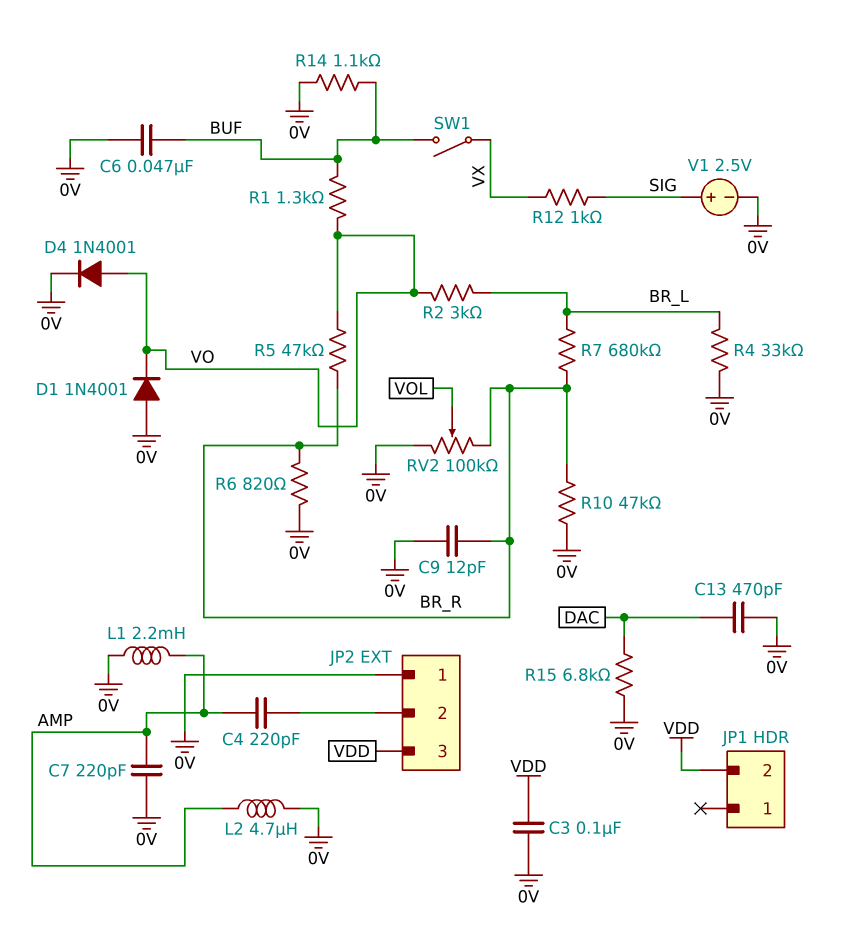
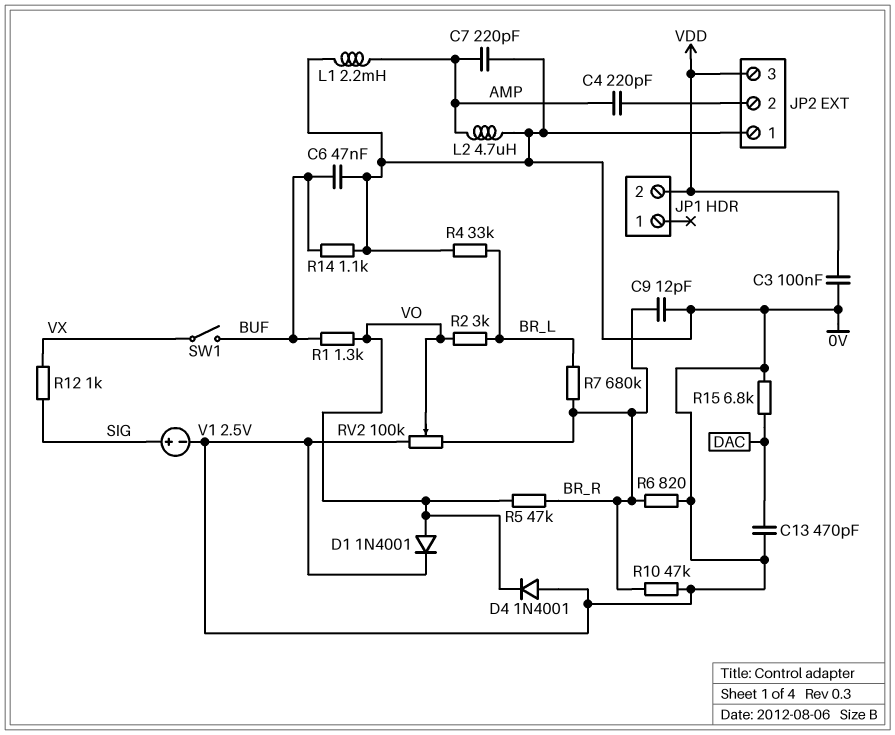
D1: diode 1N4001 (A 0V, K VO) -> diode 1N4001 (A VO, K 0V)
D4: diode 1N4001 (A VO, K 0V) -> diode 1N4001 (A 0V, K VO)
RV2: 100k (0V, BR_R, wiper VOL) -> 100k (0V, BR_R, wiper VO)

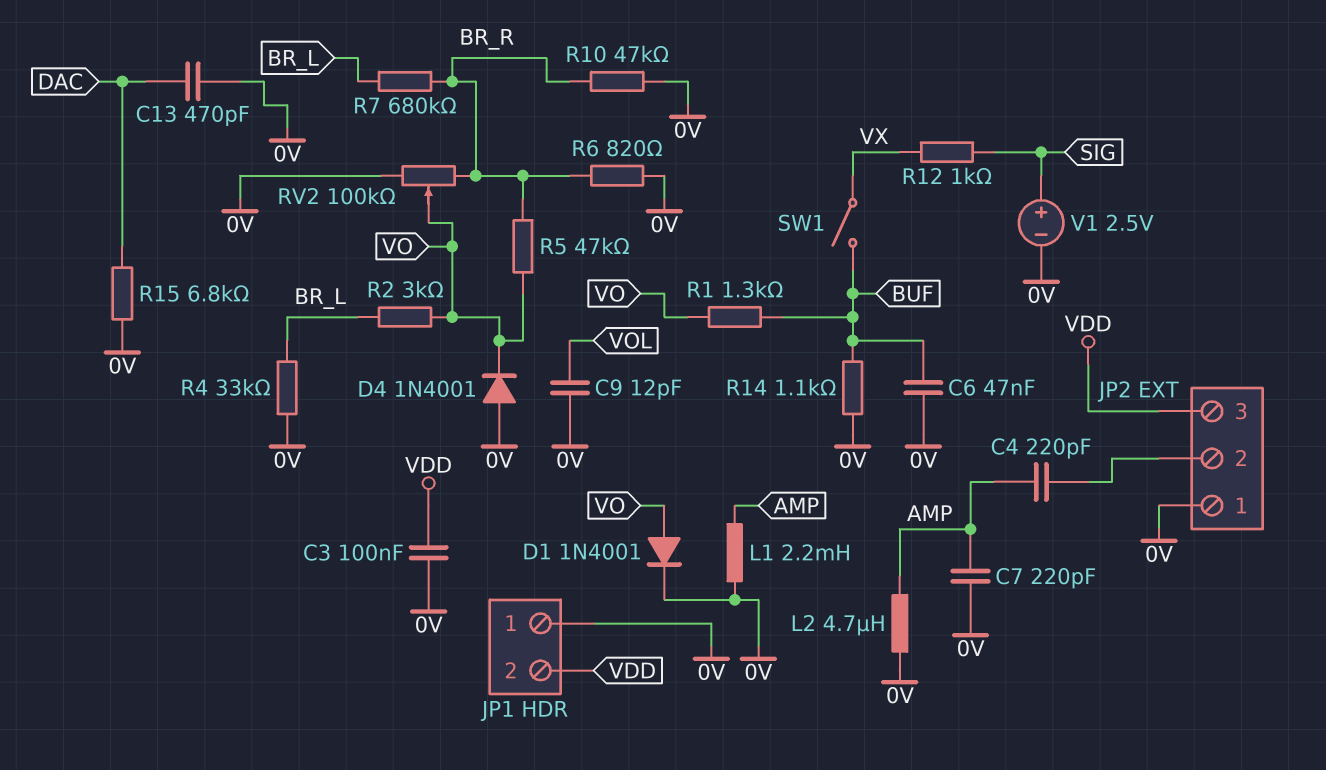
C9: 12pF (0V, BR_R) -> 12pF (0V, VOL)
JP1 pin 1: none -> 0V

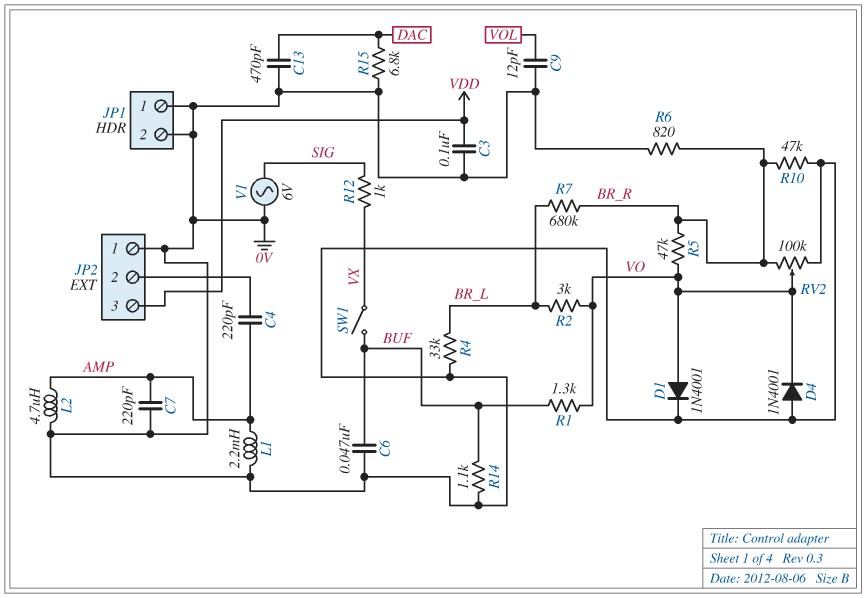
JP1 pin 2: VDD -> 0V
V1: 2.5V (plus SIG, minus 0V) -> AC 6V (0V, SIG)

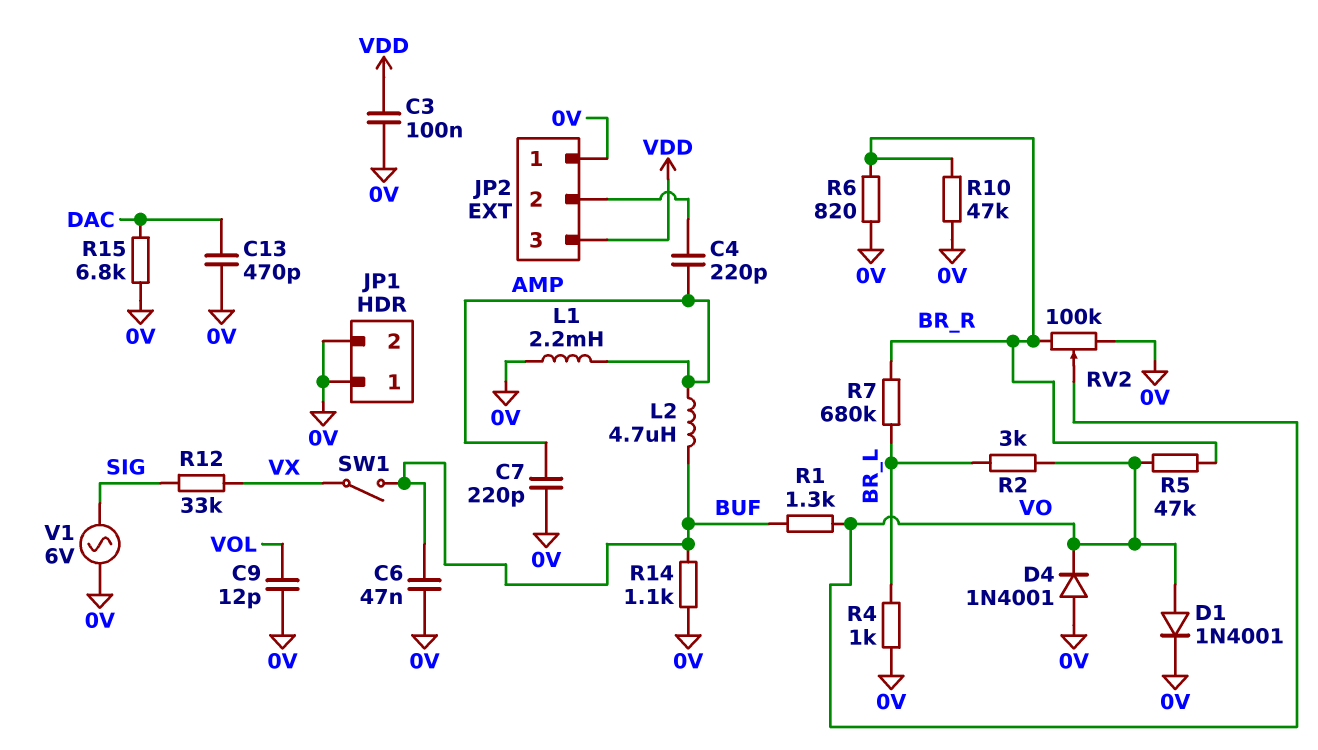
L2: 4.7uH (0V, AMP) -> 4.7uH (AMP, BUF)
R4: 33k (0V, BR_L) -> 1k (0V, BR_L)
R12: 1k (SIG, VX) -> 33k (SIG, VX)

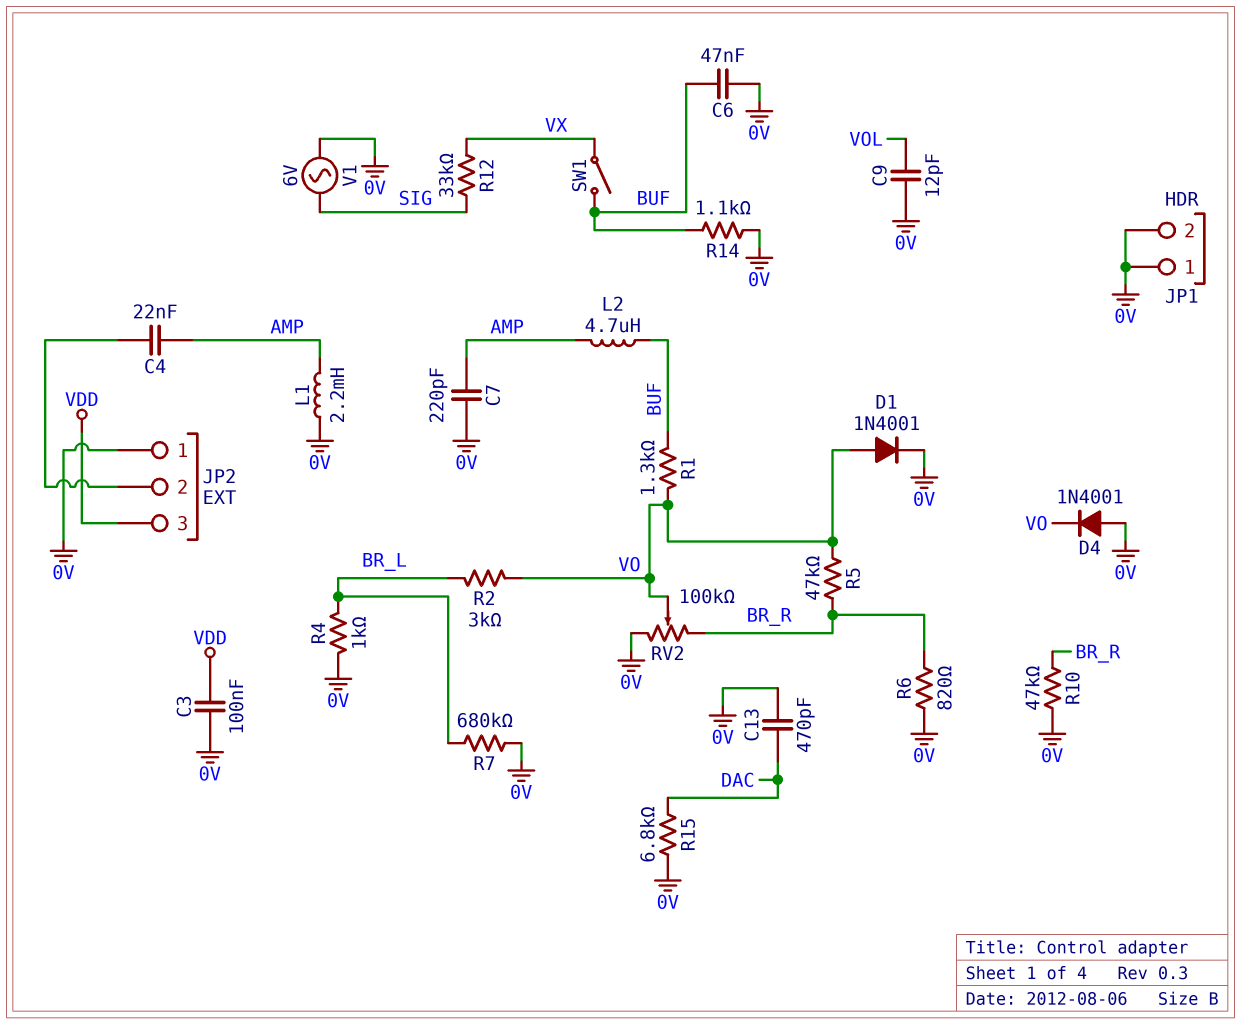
C4: 220pF (AMP, JP2/2) -> 22nF (AMP, JP2/2)
R7: 680k (BR_L, BR_R) -> 680k (0V, BR_L)

